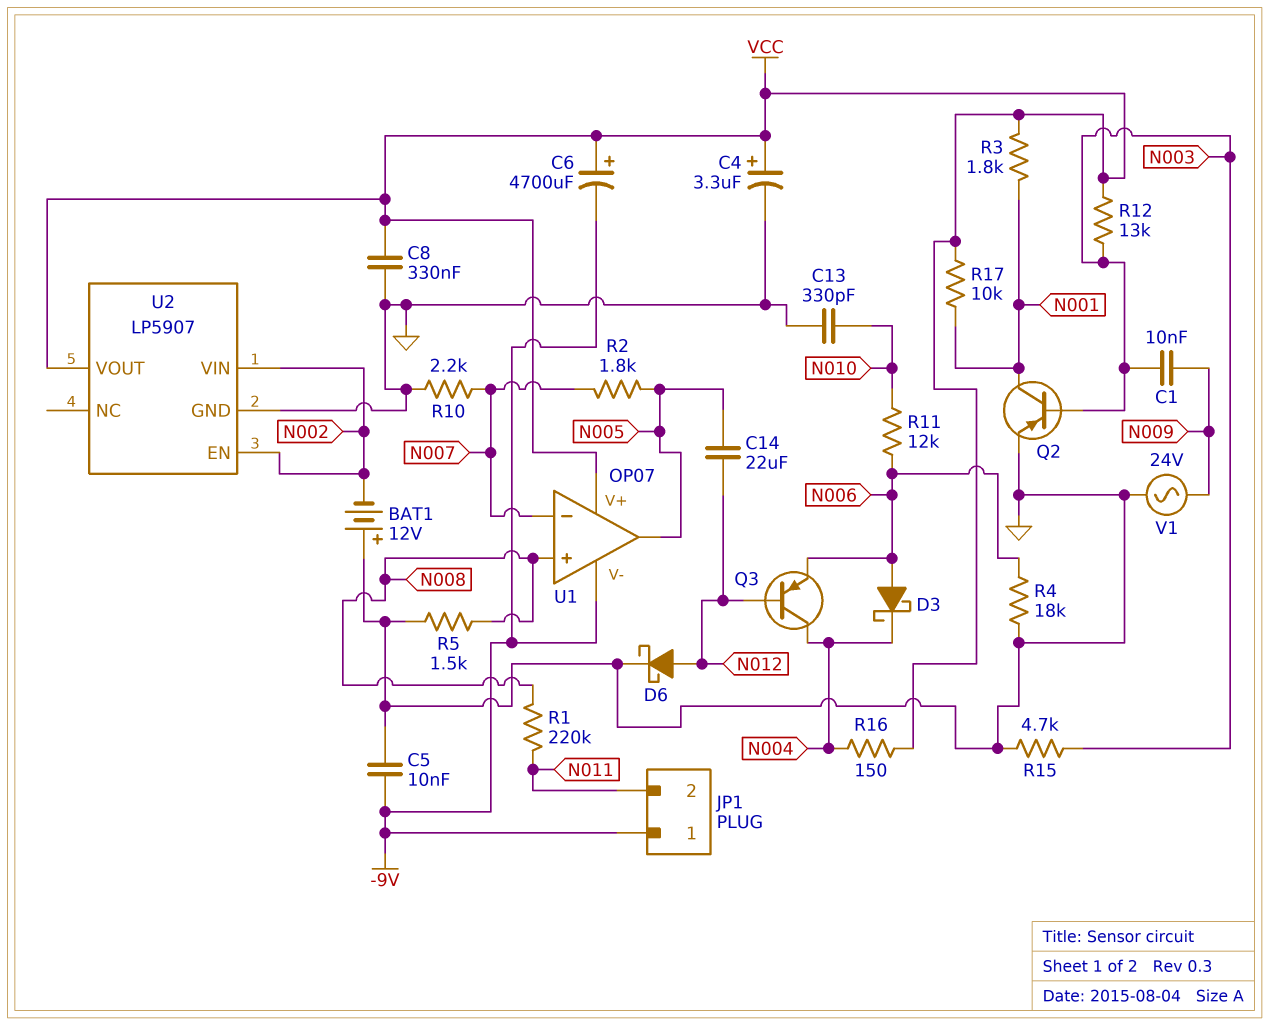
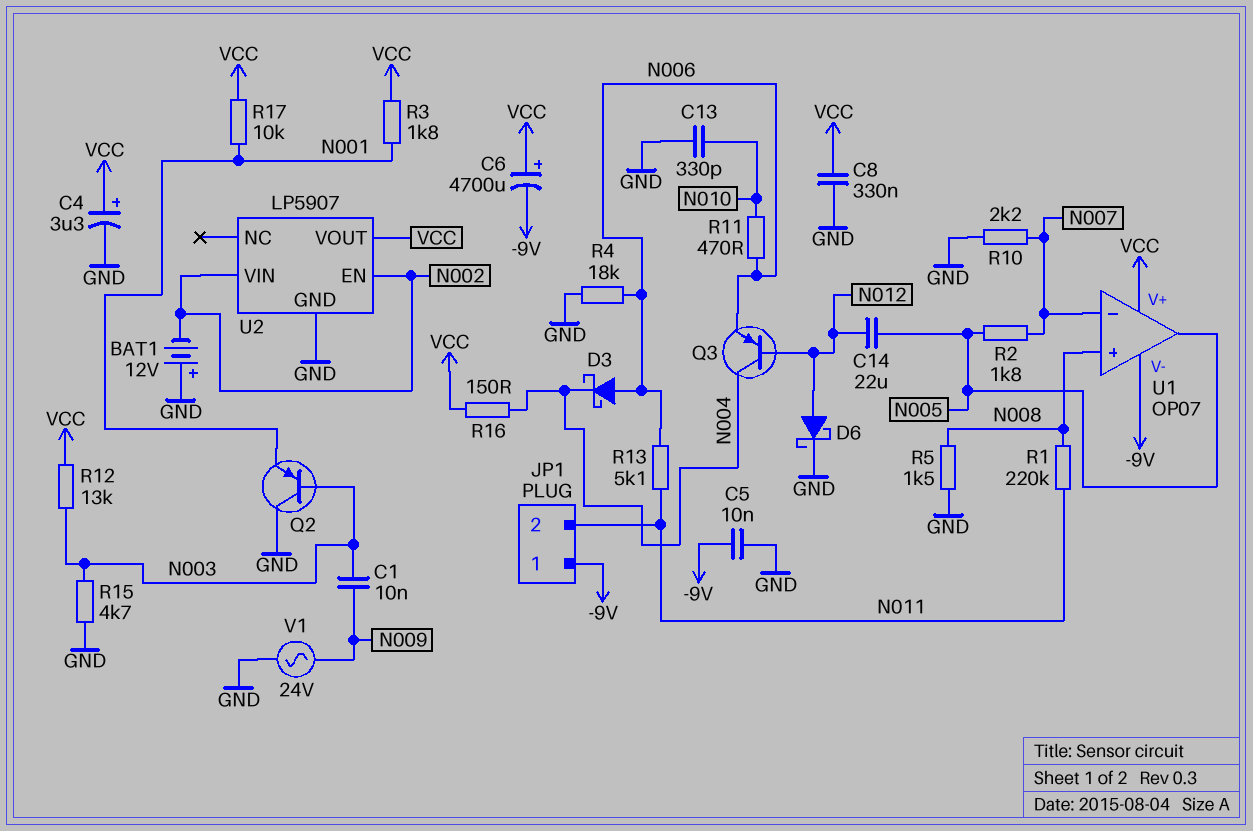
Q2: PNP (B N003, C N001, E GND) -> PNP (B N003, C GND, E N001)
R11: 12k (N006, N010) -> 470 (N006, N010)
R13: none -> 5.1k (N006, N011)

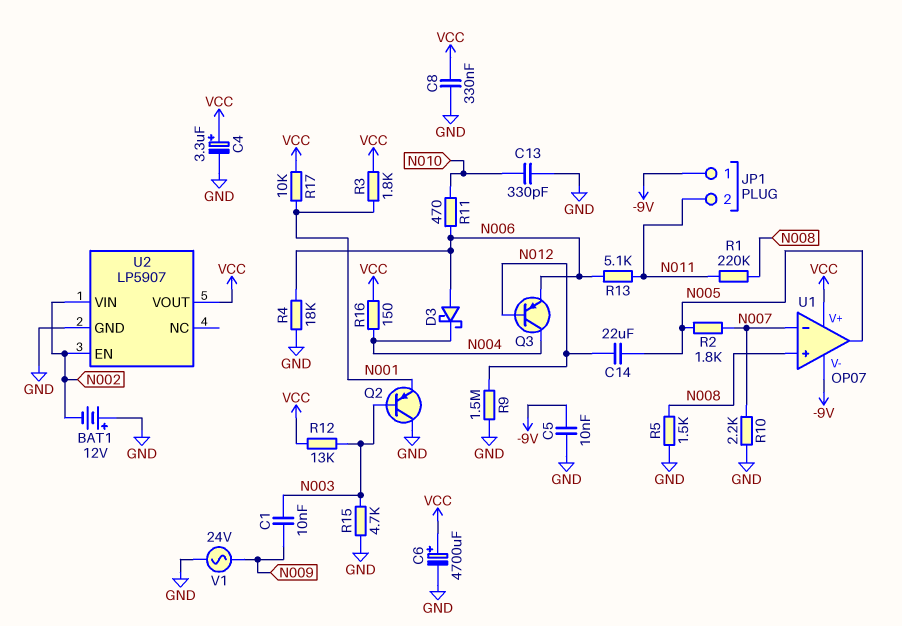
C6: 4700uF (plus VCC, minus -9V) -> 4700uF (plus VCC, minus GND)
D6: schottky (A N012, K GND) -> none
R9: none -> 1.5M (GND, N012)

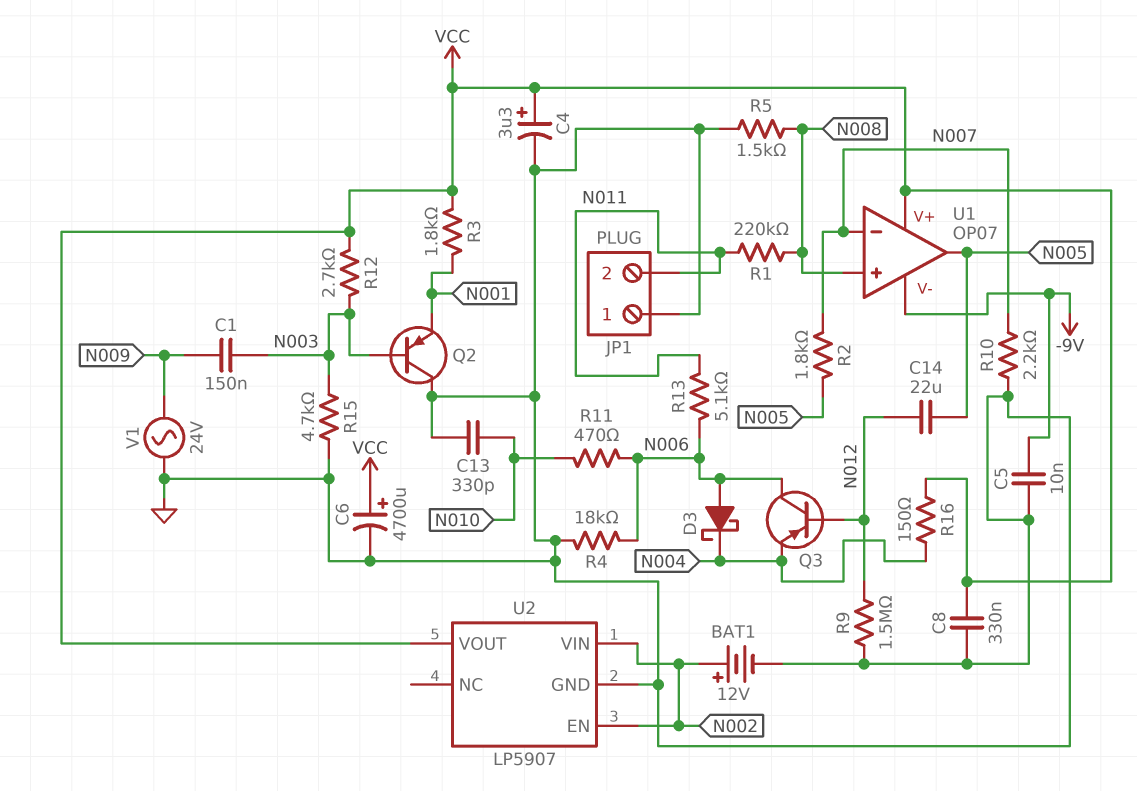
BAT1: 12V (plus GND, minus N002) -> 12V (plus N002, minus GND)
C1: 10nF (N003, N009) -> 150nF (N003, N009)
JP1 pin 1: -9V -> GND
Q3: PNP (B N012, C N004, E N006) -> PNP (B N012, C N006, E N004)
R12: 13k (N003, VCC) -> 2.7k (N003, VCC)
R17: 10k (N001, VCC) -> none

